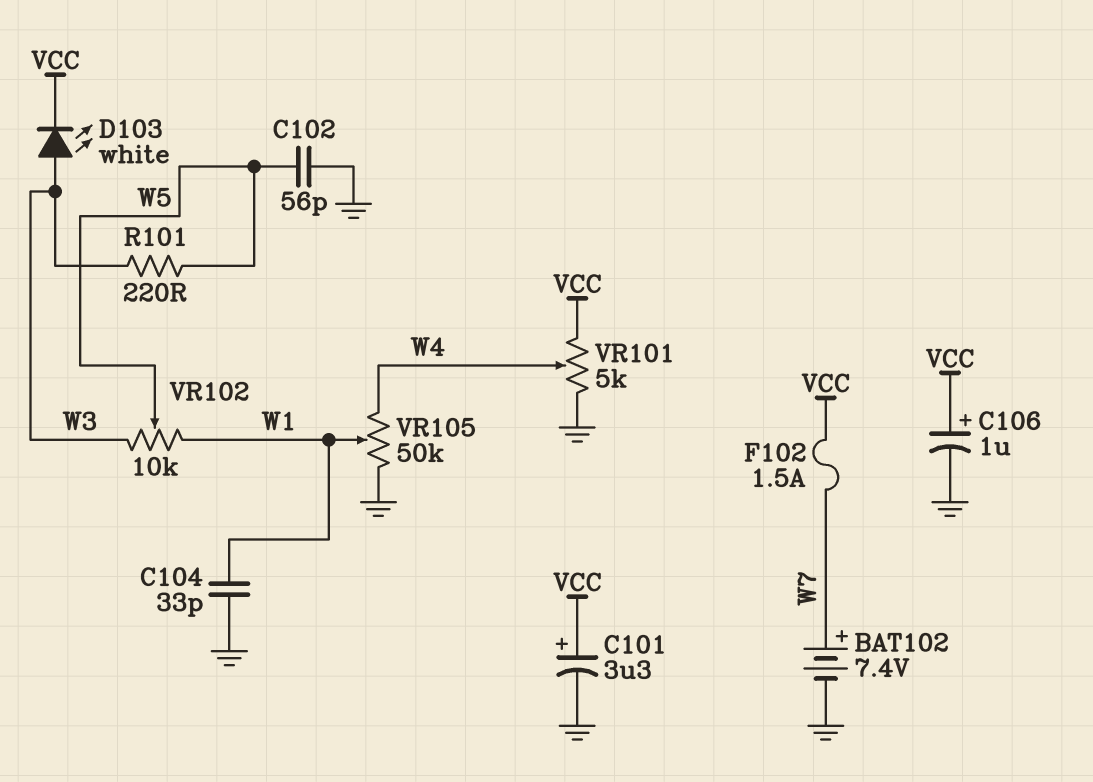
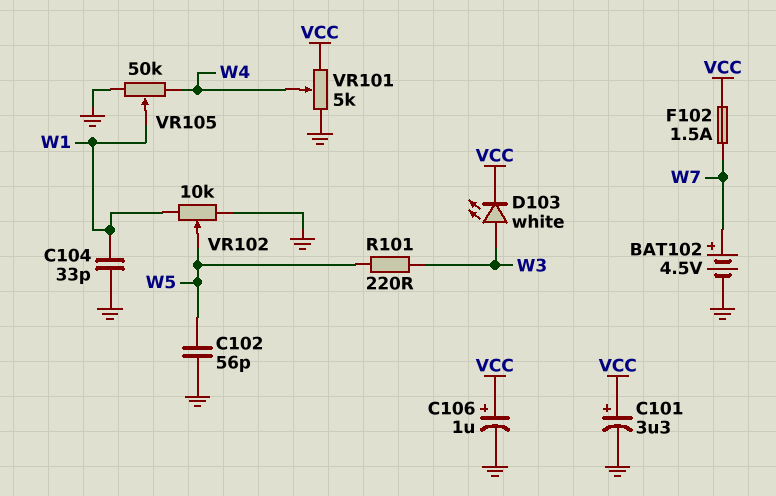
BAT102: 7.4V (plus W7, minus GND) -> 4.5V (plus W7, minus GND)
VR102: 10k (W1, W3, wiper W5) -> 10k (GND, W1, wiper W5)

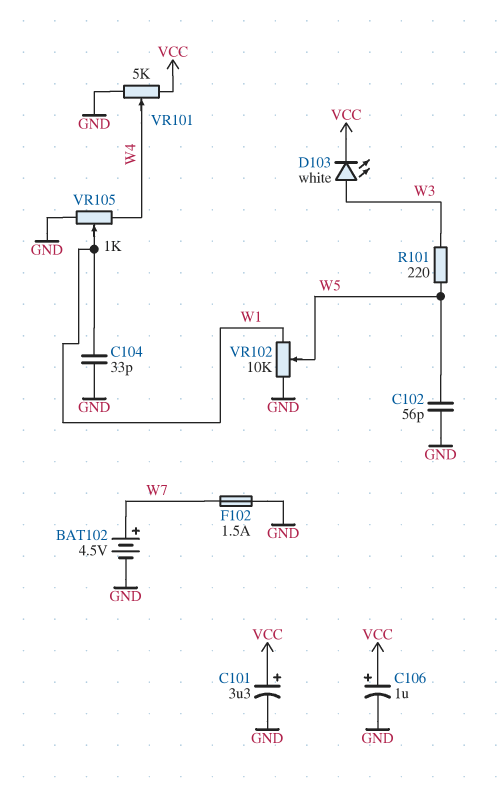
F102: 1.5A (VCC, W7) -> 1.5A (GND, W7)
VR105: 50k (GND, W4, wiper W1) -> 1k (GND, W4, wiper W1)

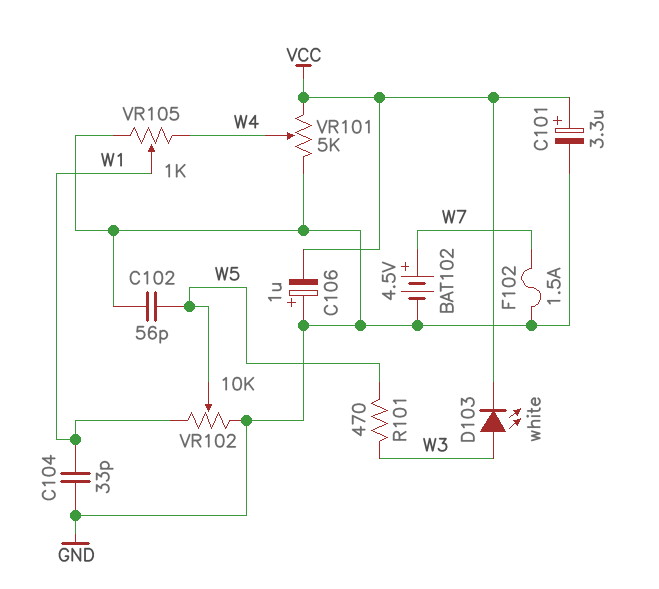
C106: 1uF (plus VCC, minus GND) -> 1uF (plus GND, minus VCC)
R101: 220 (W3, W5) -> 470 (W3, W5)

